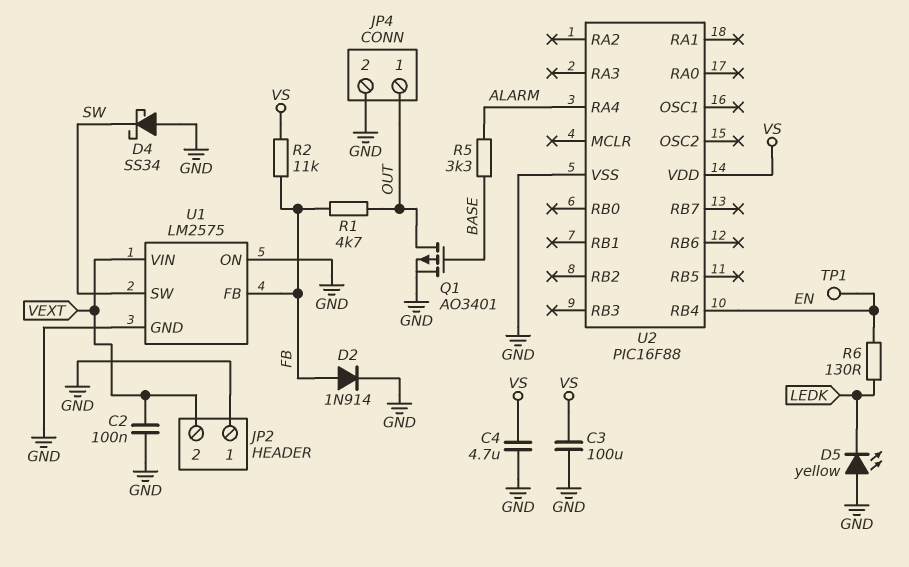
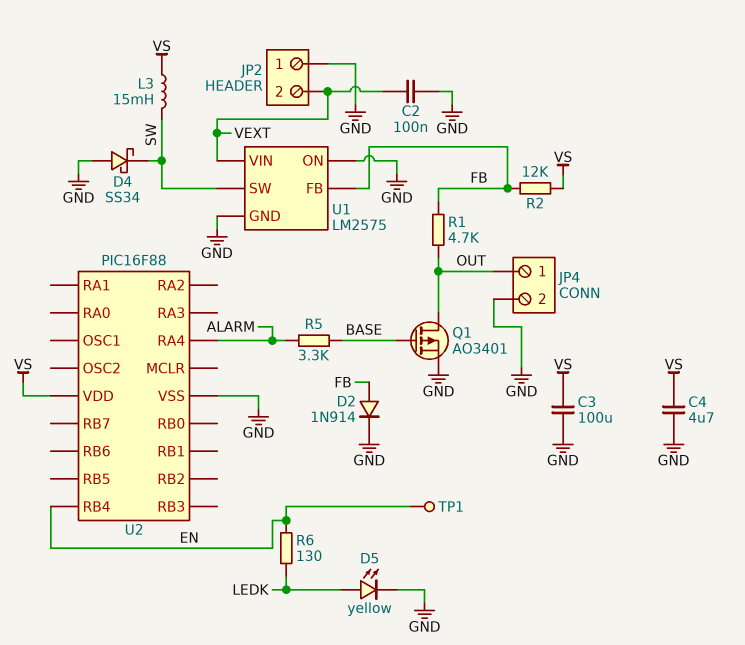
D5: LED yellow (A GND, K LEDK) -> LED yellow (A LEDK, K GND)
L3: none -> 15mH (SW, VS)
R2: 11k (FB, VS) -> 12k (FB, VS)

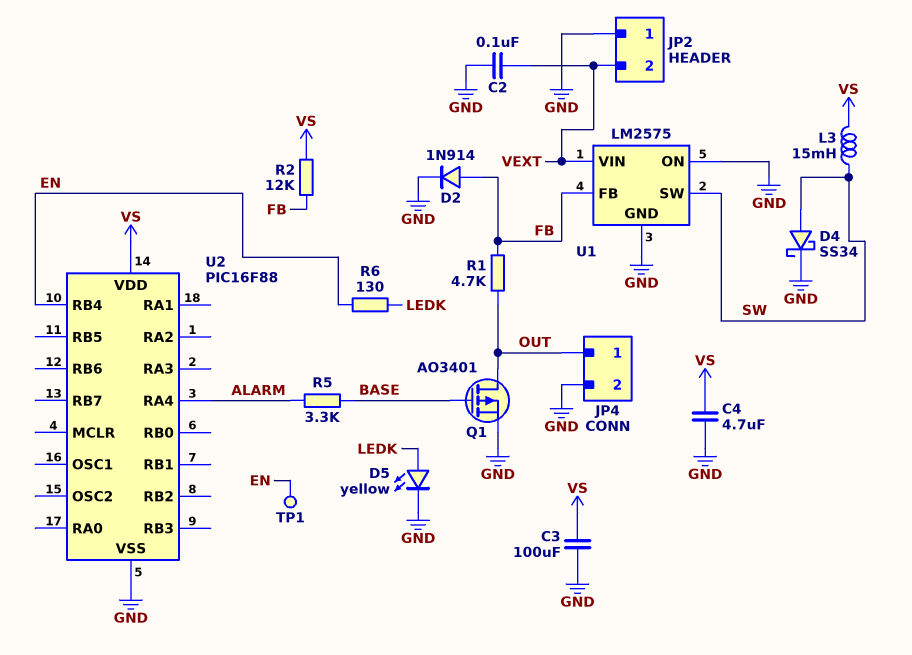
D4: schottky SS34 (A GND, K SW) -> schottky SS34 (A SW, K GND)

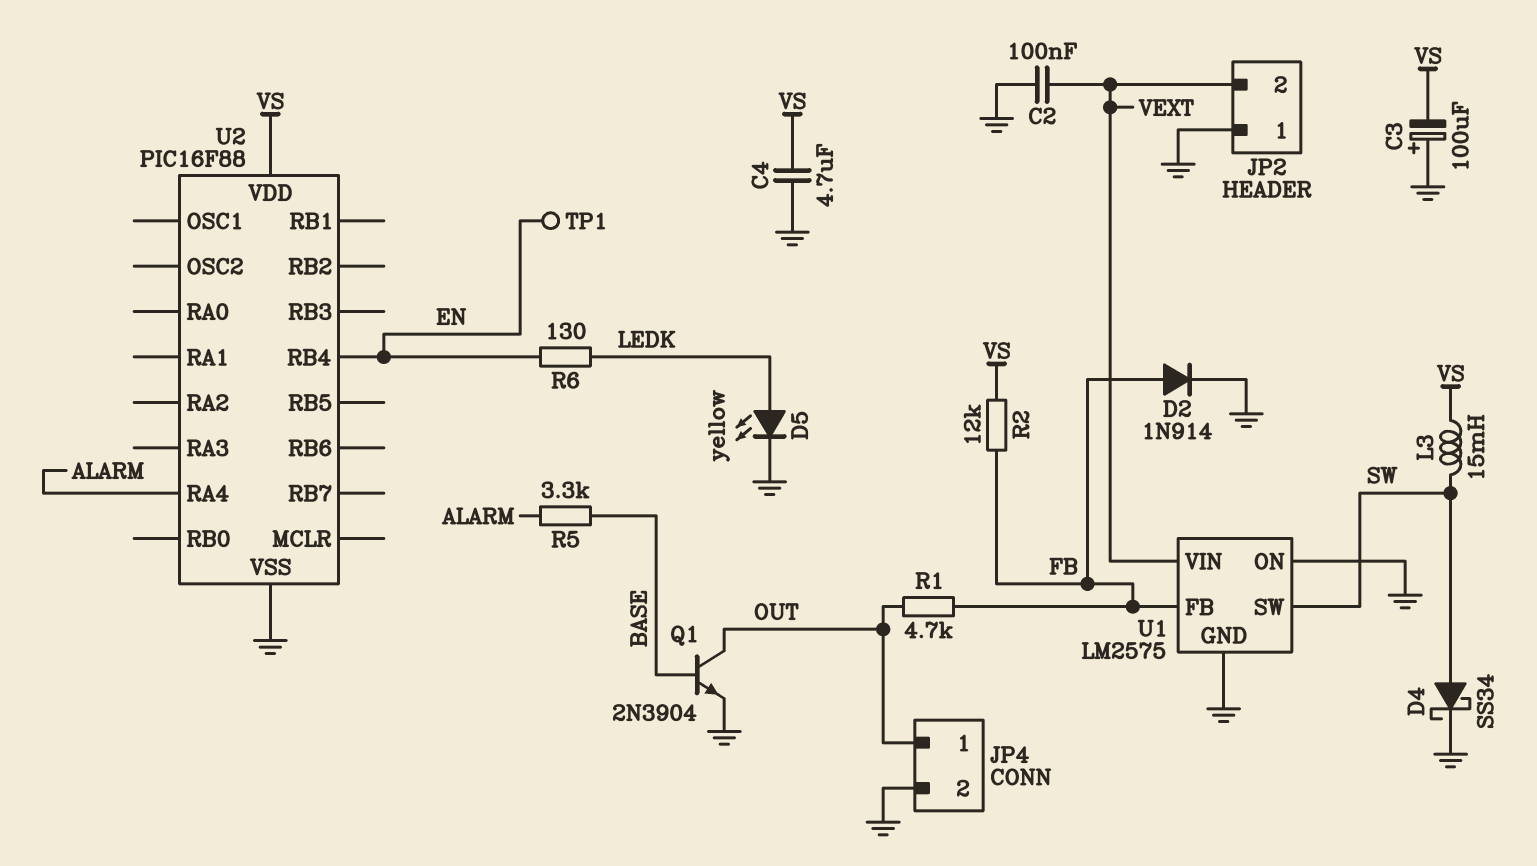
C3: 100uF (GND, VS) -> 100uF (plus GND, minus VS)
Q1: PMOS AO3401 (G BASE, D OUT, S GND) -> NPN 2N3904 (B BASE, C OUT, E GND)

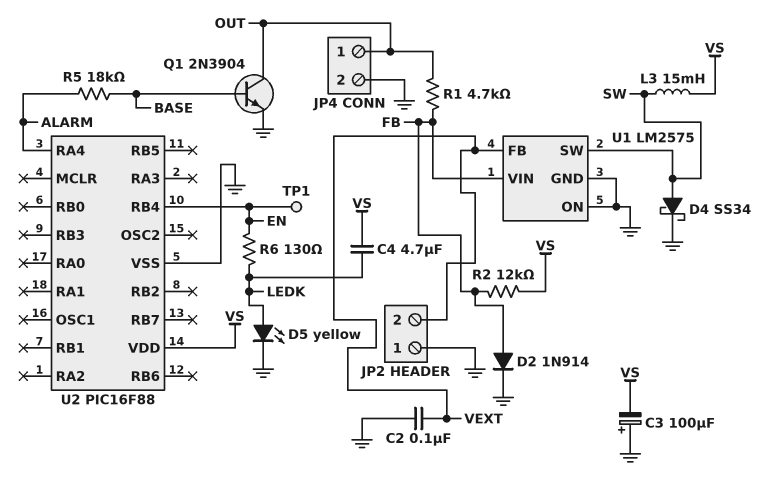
C4: 4.7uF (GND, VS) -> 4.7uF (LEDK, VS)
R5: 3.3k (ALARM, BASE) -> 18k (ALARM, BASE)
U1 pin FB: FB -> VEXT
U1 pin VIN: VEXT -> FB

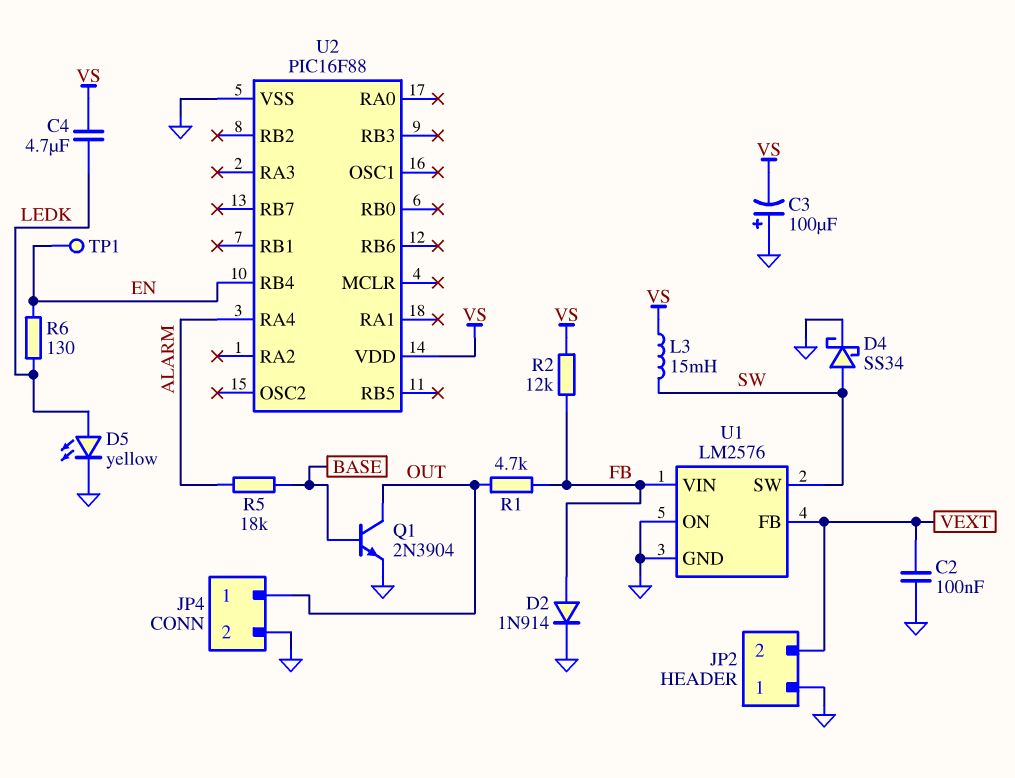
U1: LM2575 -> LM2576

